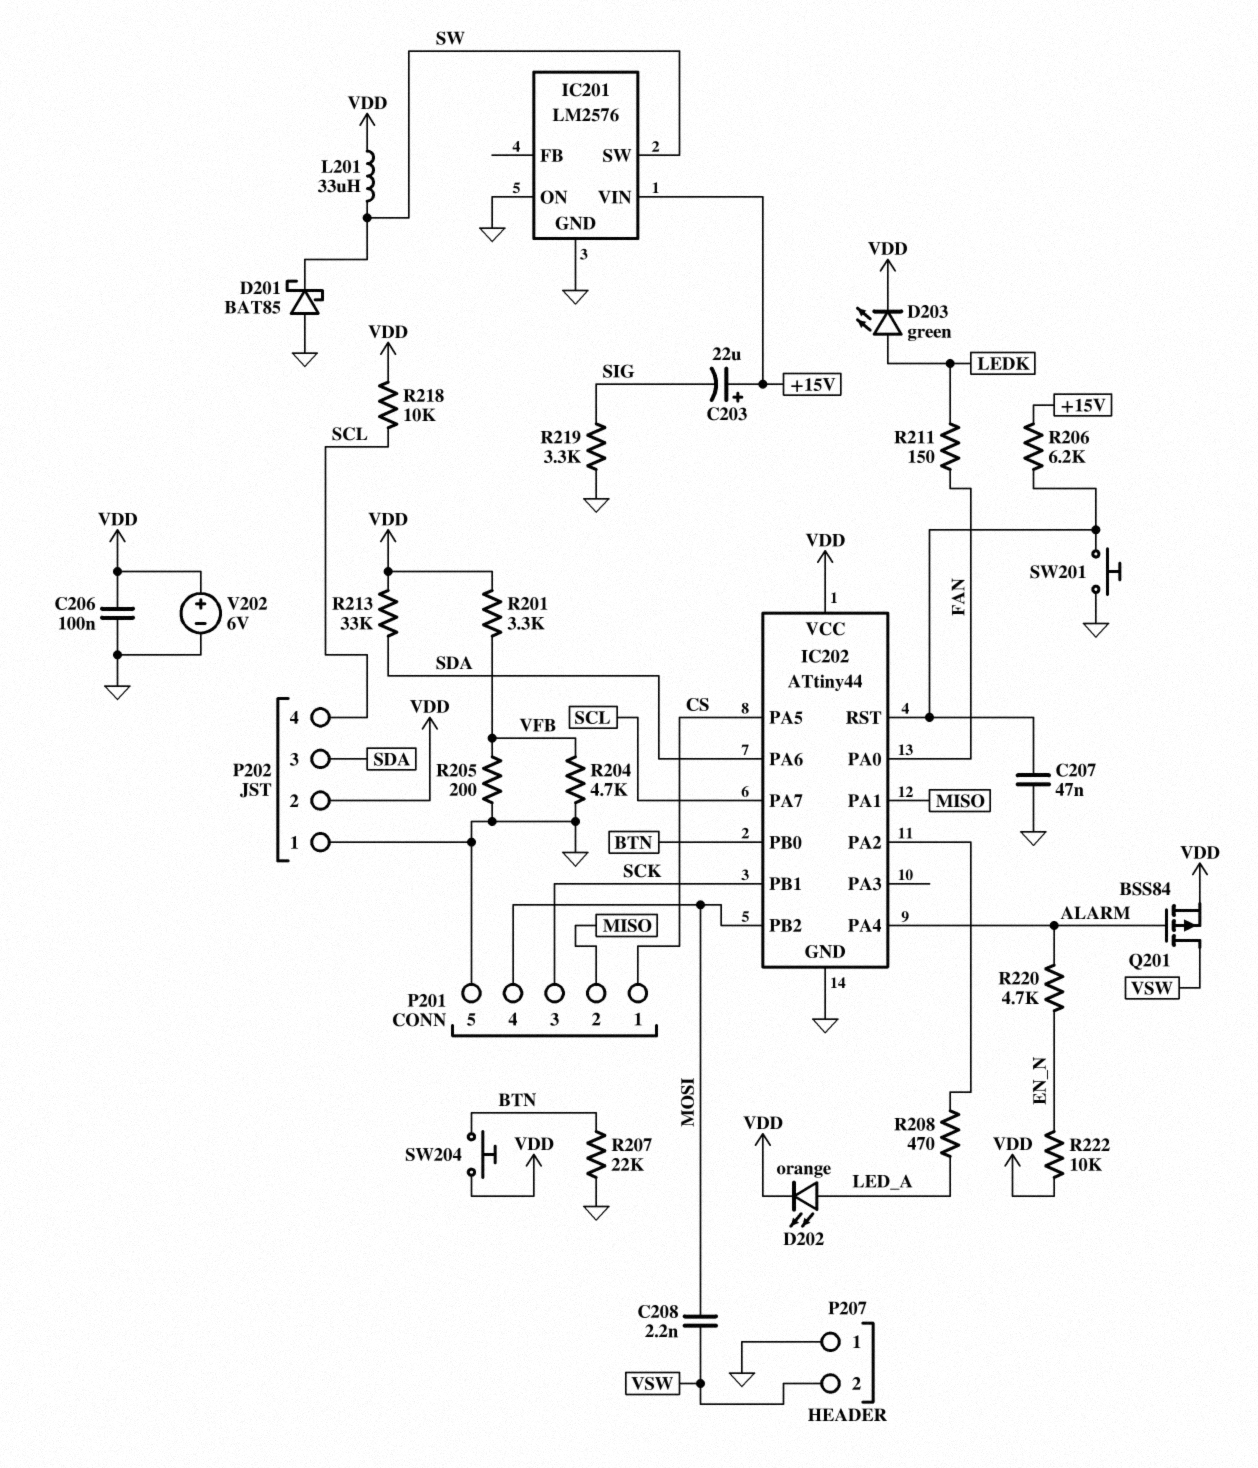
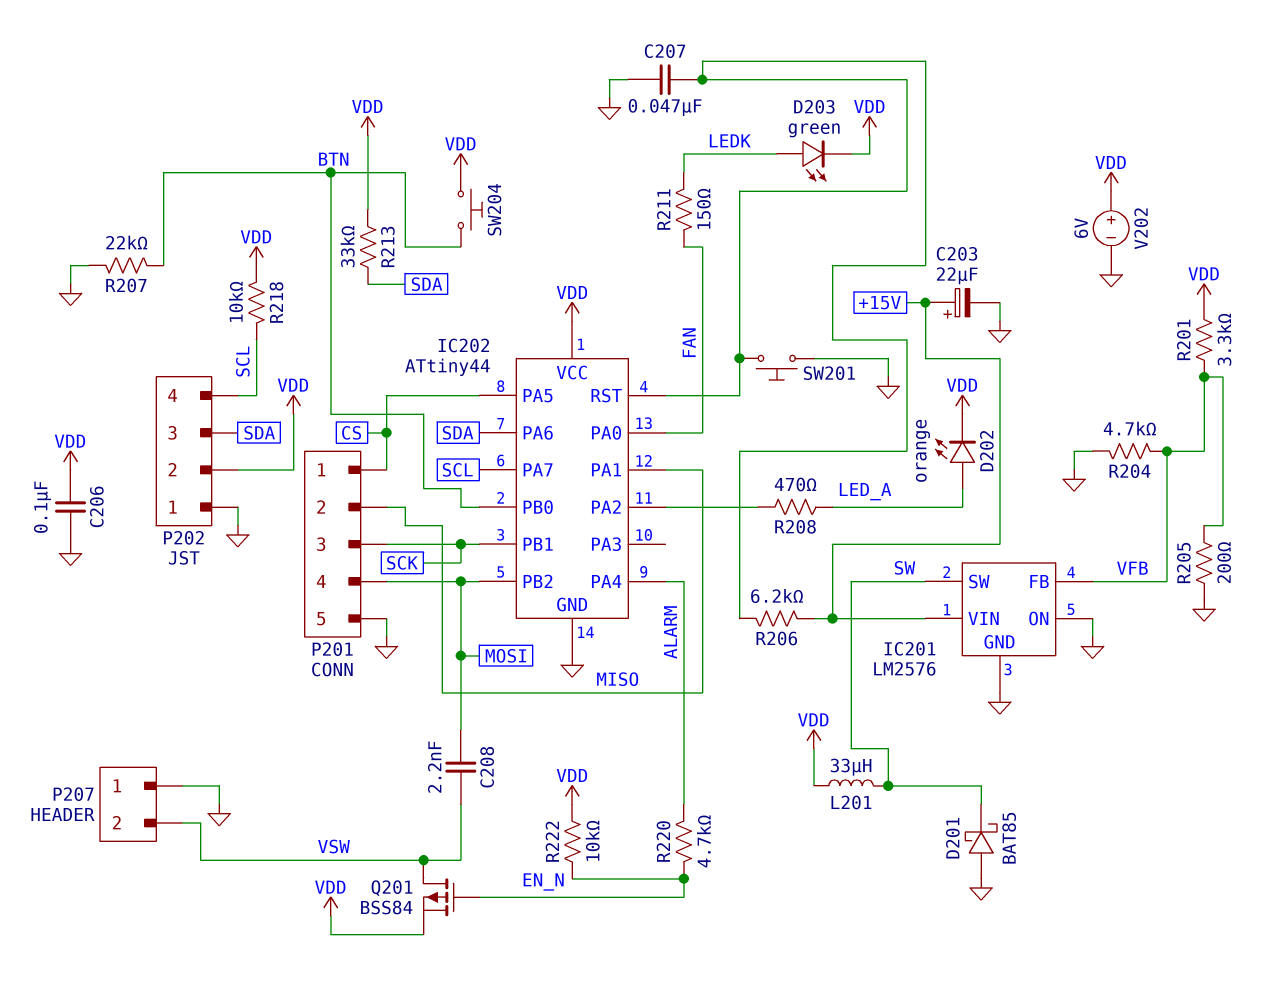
C203: 22uF (plus +15V, minus SIG) -> 22uF (plus +15V, minus GND)
IC201 pin FB: none -> VFB
Q201: PMOS BSS84 (G ALARM, D VSW, S VDD) -> PMOS BSS84 (G EN_N, D VSW, S VDD)
R219: 3.3k (GND, SIG) -> none

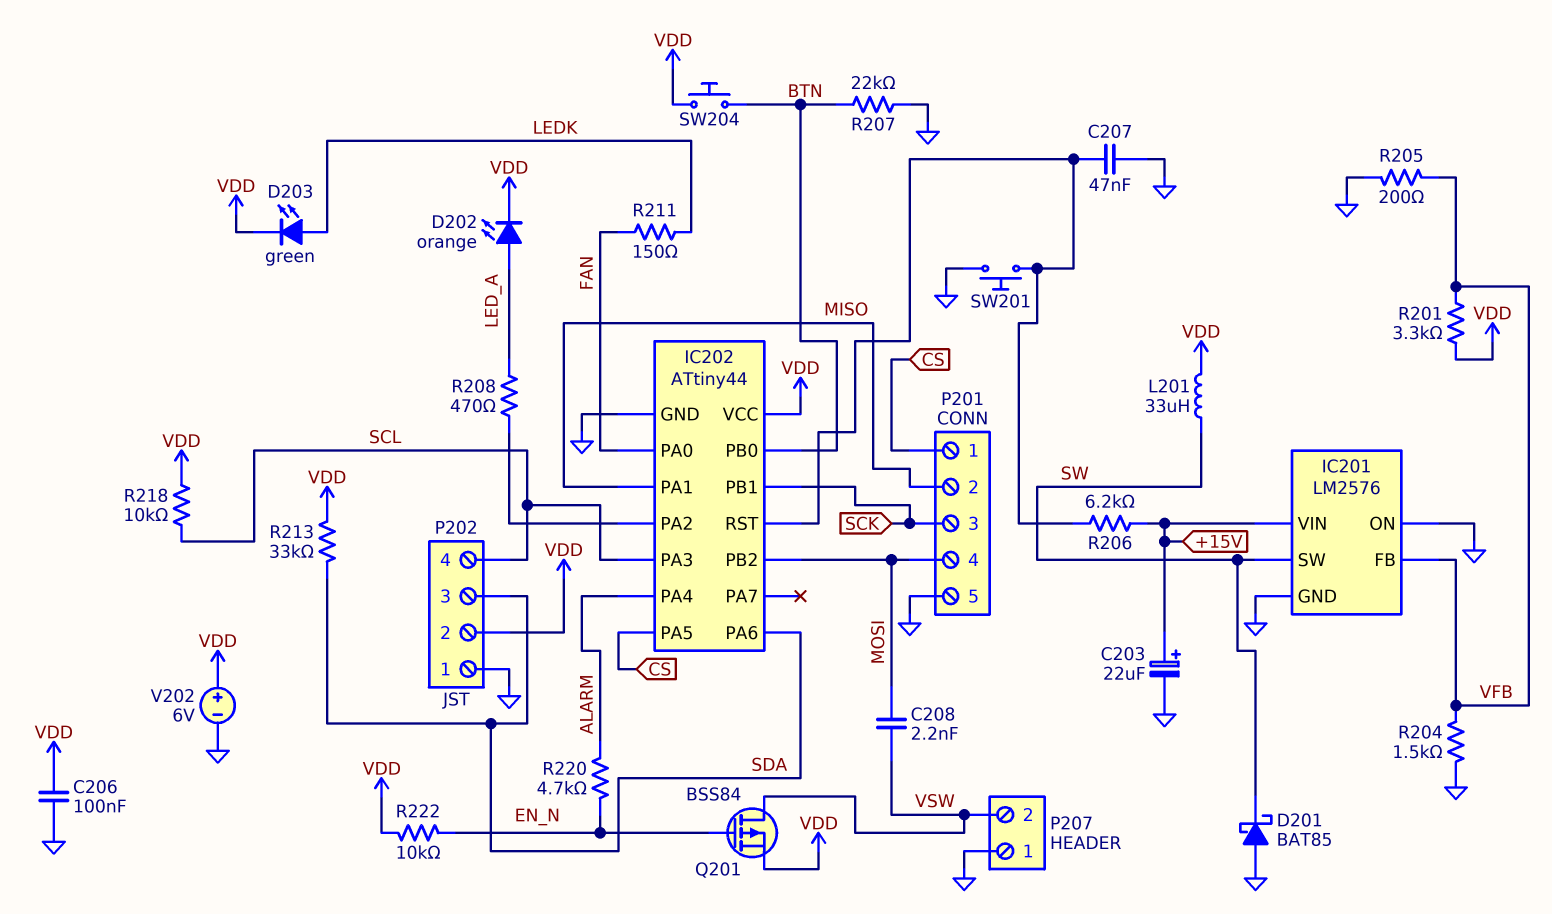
IC202 pin PA3: none -> SCL
IC202 pin PA7: SCL -> none
R204: 4.7k (GND, VFB) -> 1.5k (GND, VFB)

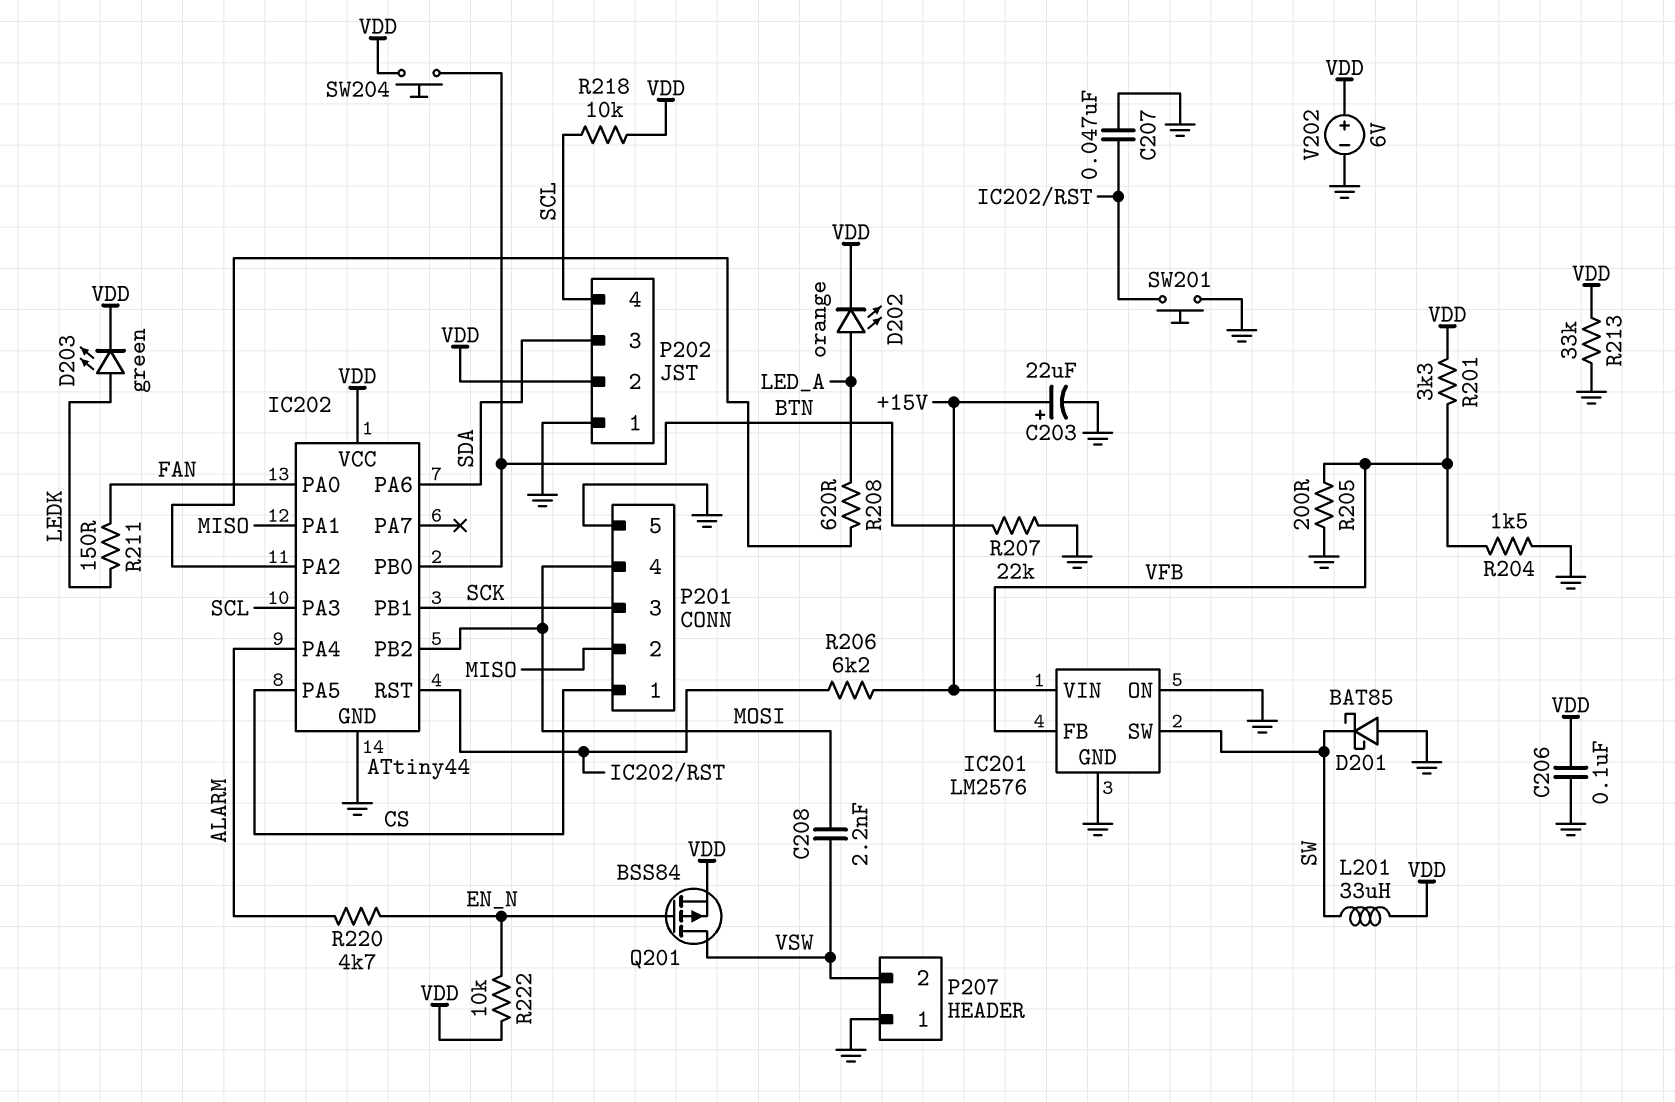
R208: 470 (IC202/PA2, LED_A) -> 620 (IC202/PA2, LED_A)
R213: 33k (SDA, VDD) -> 33k (GND, VDD)

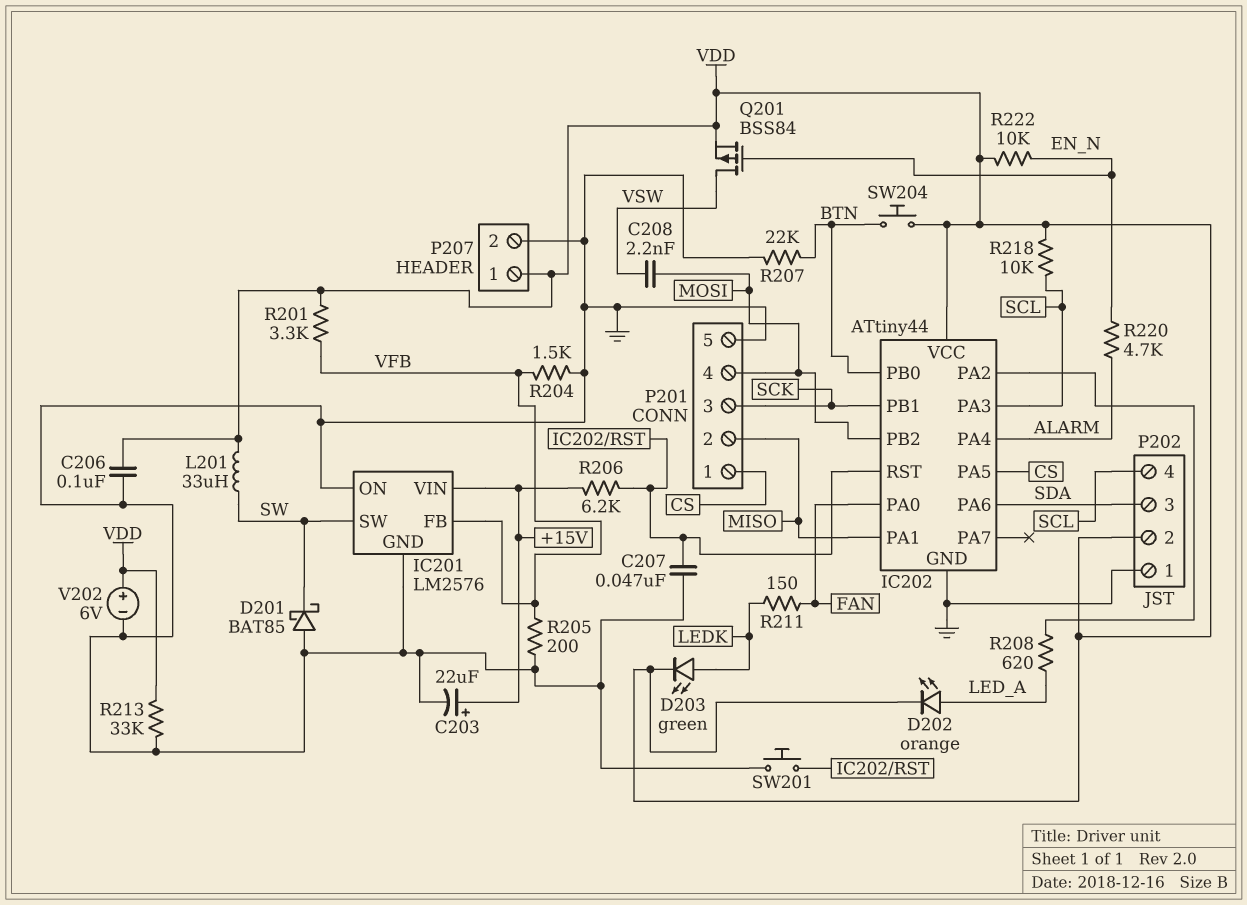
P207 pin 1: GND -> VDD
P207 pin 2: VSW -> GND

